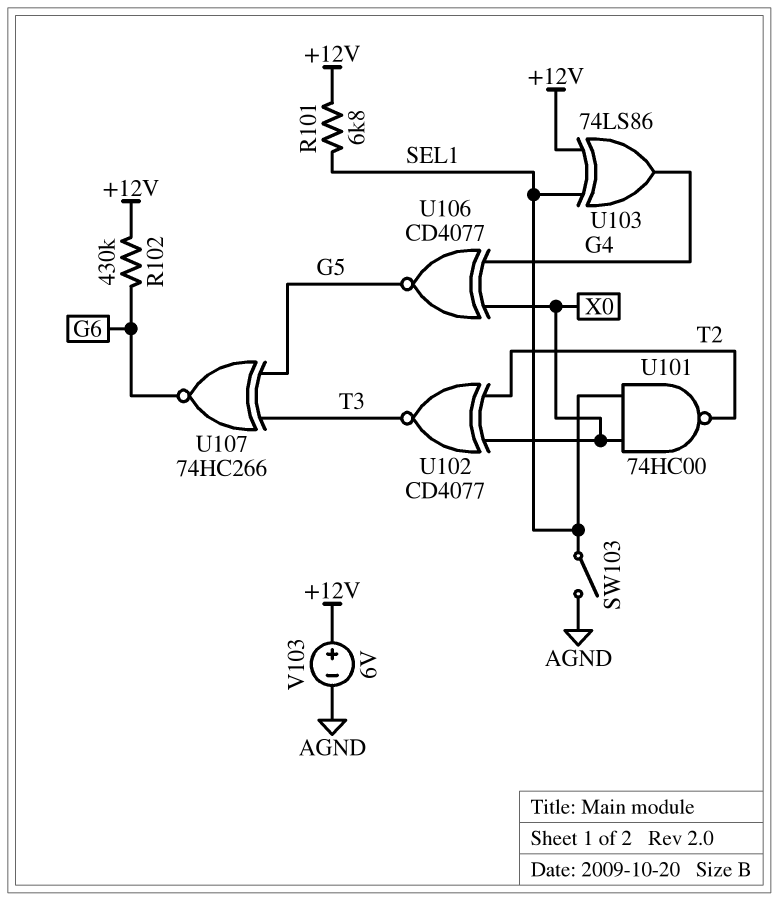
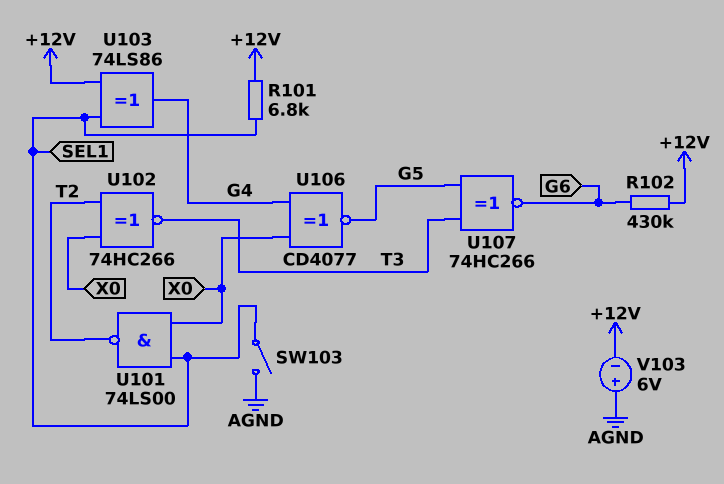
U101: NAND 74HC00 (in SEL1, in X0, out T2) -> NAND 74LS00 (in SEL1, in X0, out T2)
U102: XNOR CD4077 (in T2, in X0, out T3) -> XNOR 74HC266 (in T2, in X0, out T3)
V103: 6V (plus +12V, minus AGND) -> 6V (plus AGND, minus +12V)

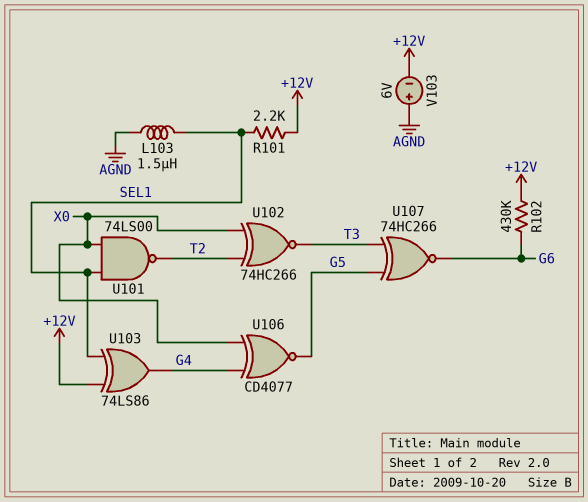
L103: none -> 1.5uH (AGND, SEL1)
R101: 6.8k (+12V, SEL1) -> 2.2k (+12V, SEL1)
SW103: switch (AGND, SEL1) -> none

